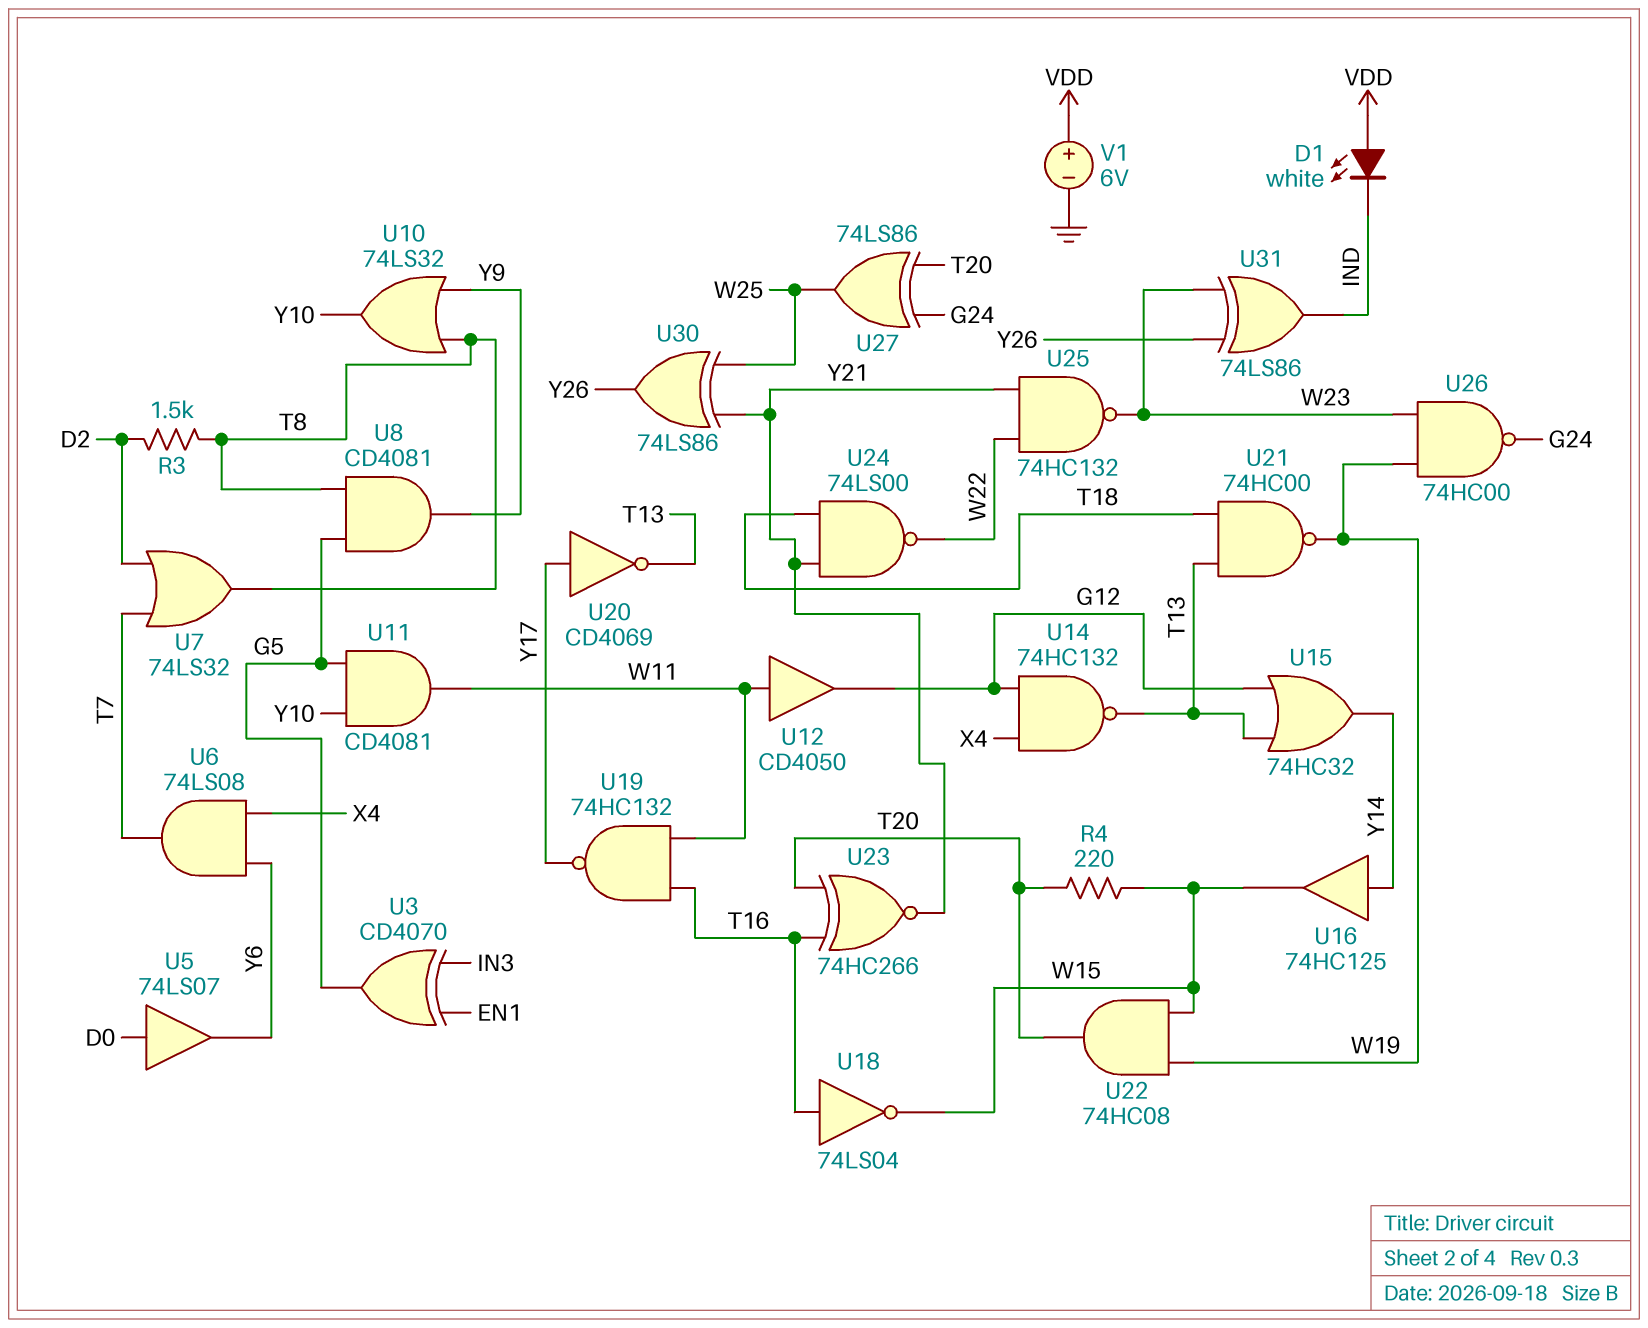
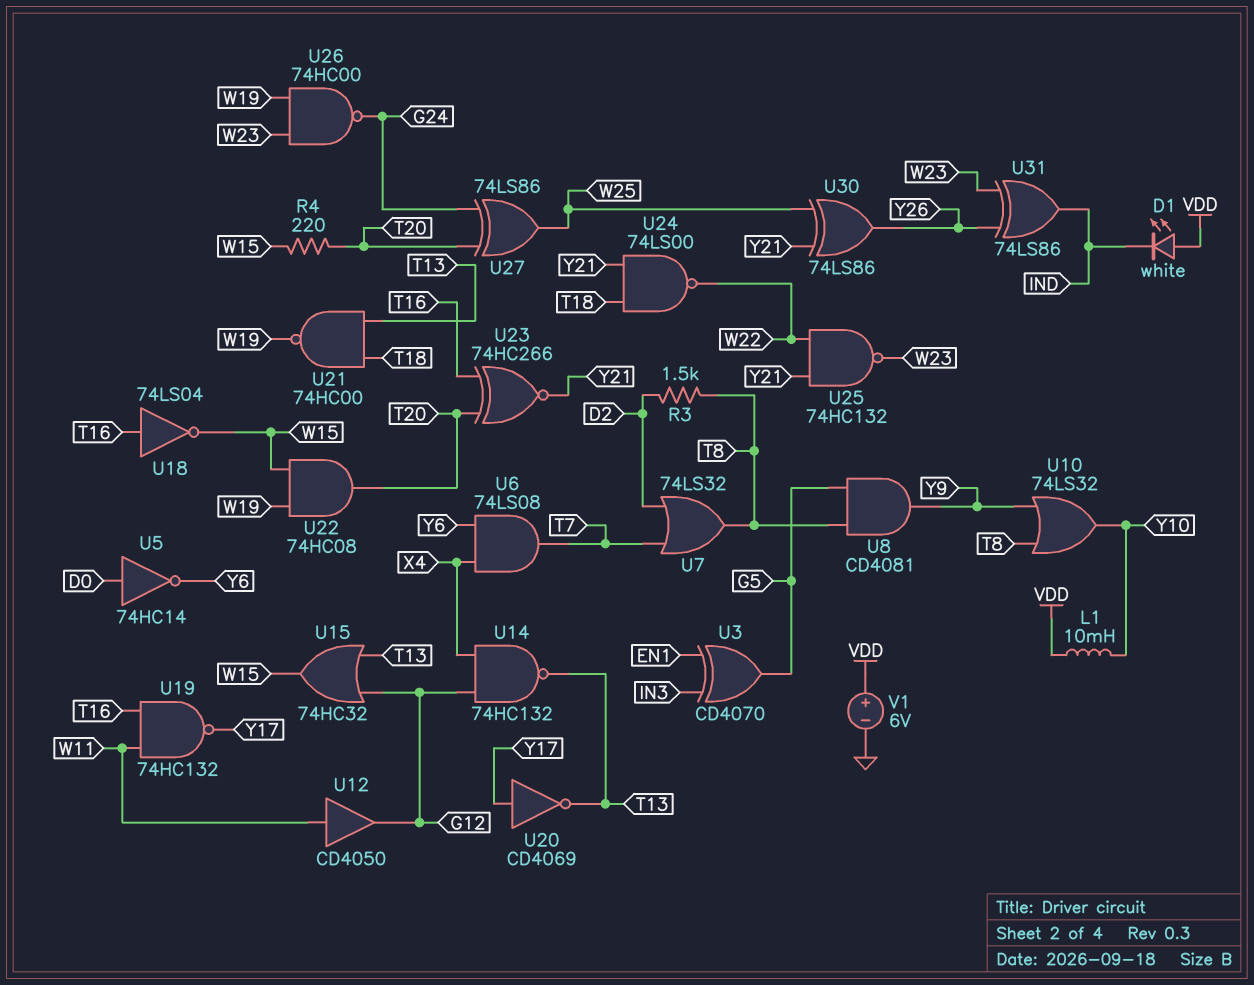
L1: none -> 10mH (VDD, Y10)
U5: buffer 74LS07 (in D0, out Y6) -> NOT 74HC14 (in D0, out Y6)
U11: AND CD4081 (in G5, in Y10, out W11) -> none
U15: OR 74HC32 (in G12, in T13, out Y14) -> OR 74HC32 (in G12, in T13, out W15)
U16: buffer 74HC125 (in Y14, out W15) -> none

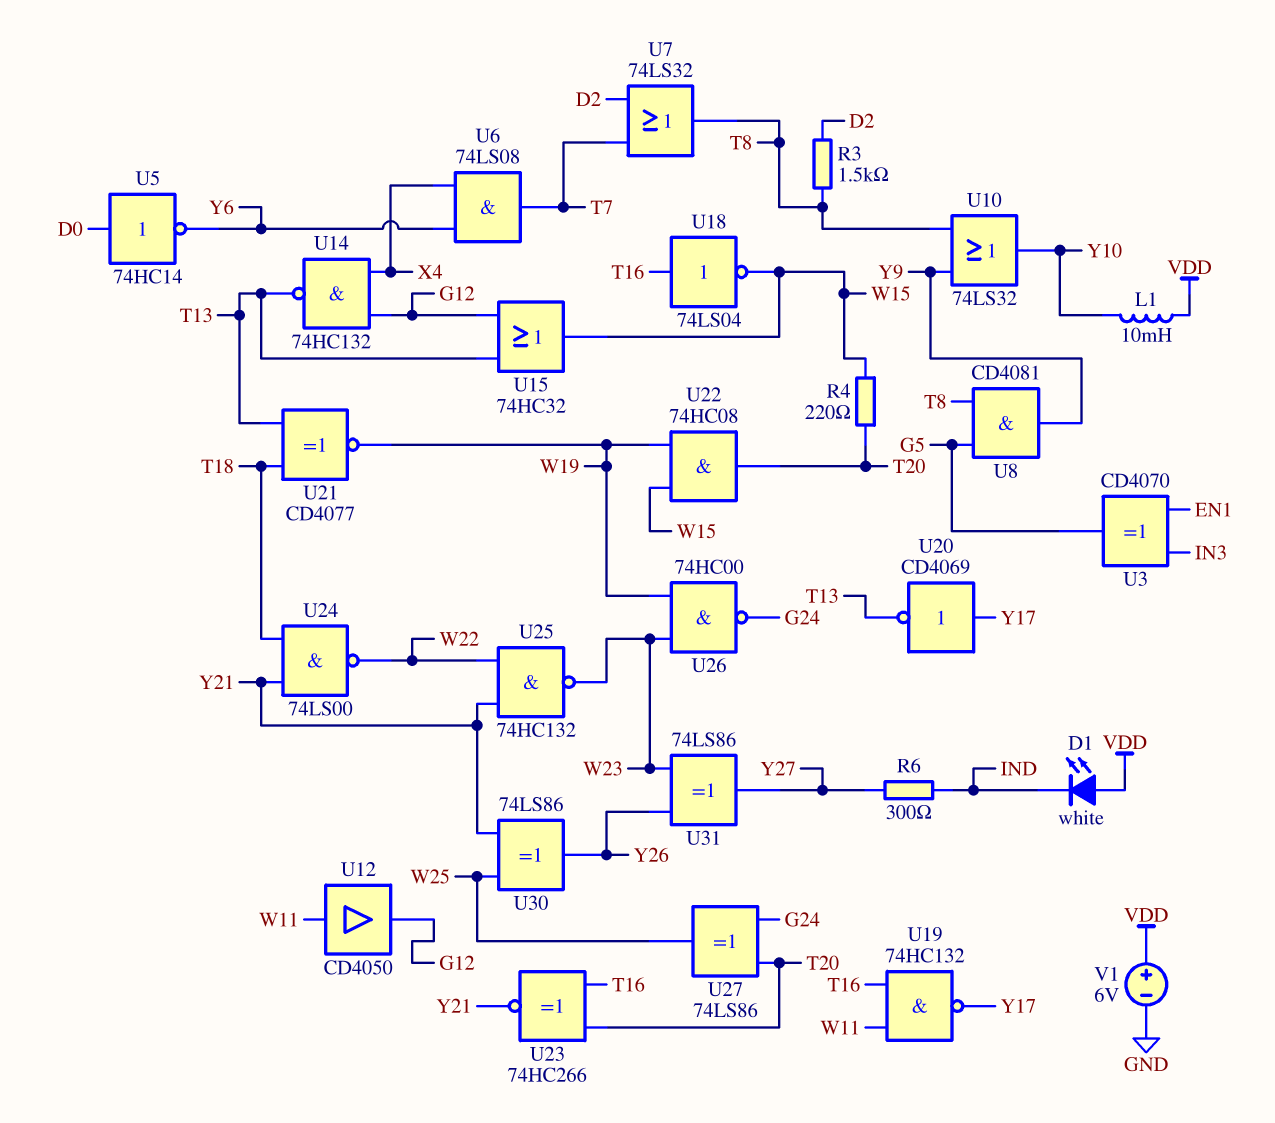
R6: none -> 300 (IND, Y27)
U21: NAND 74HC00 (in T13, in T18, out W19) -> XNOR CD4077 (in T13, in T18, out W19)
U31: XOR 74LS86 (in W23, in Y26, out IND) -> XOR 74LS86 (in W23, in Y26, out Y27)

